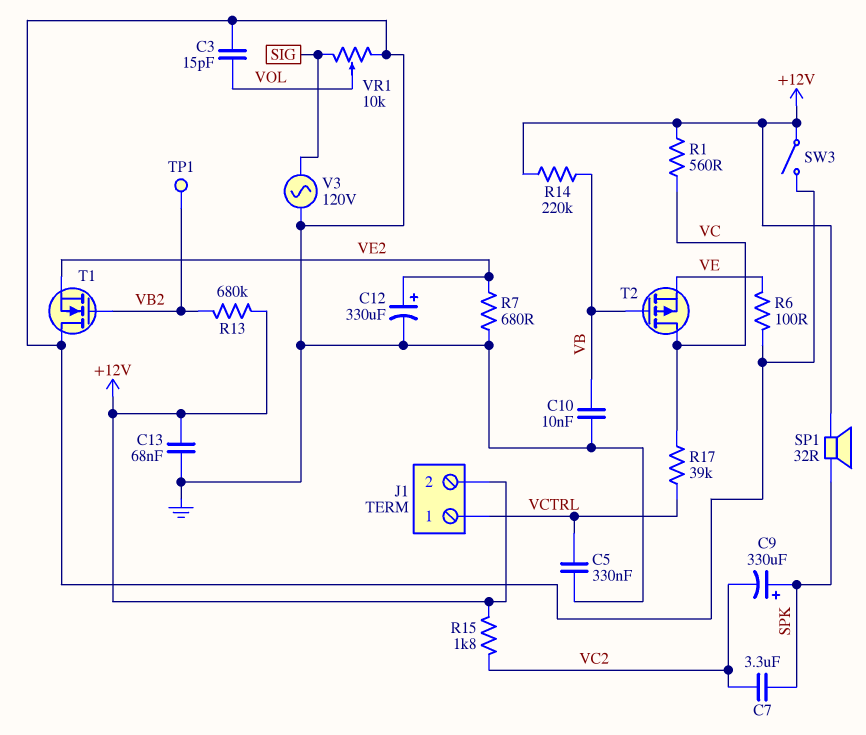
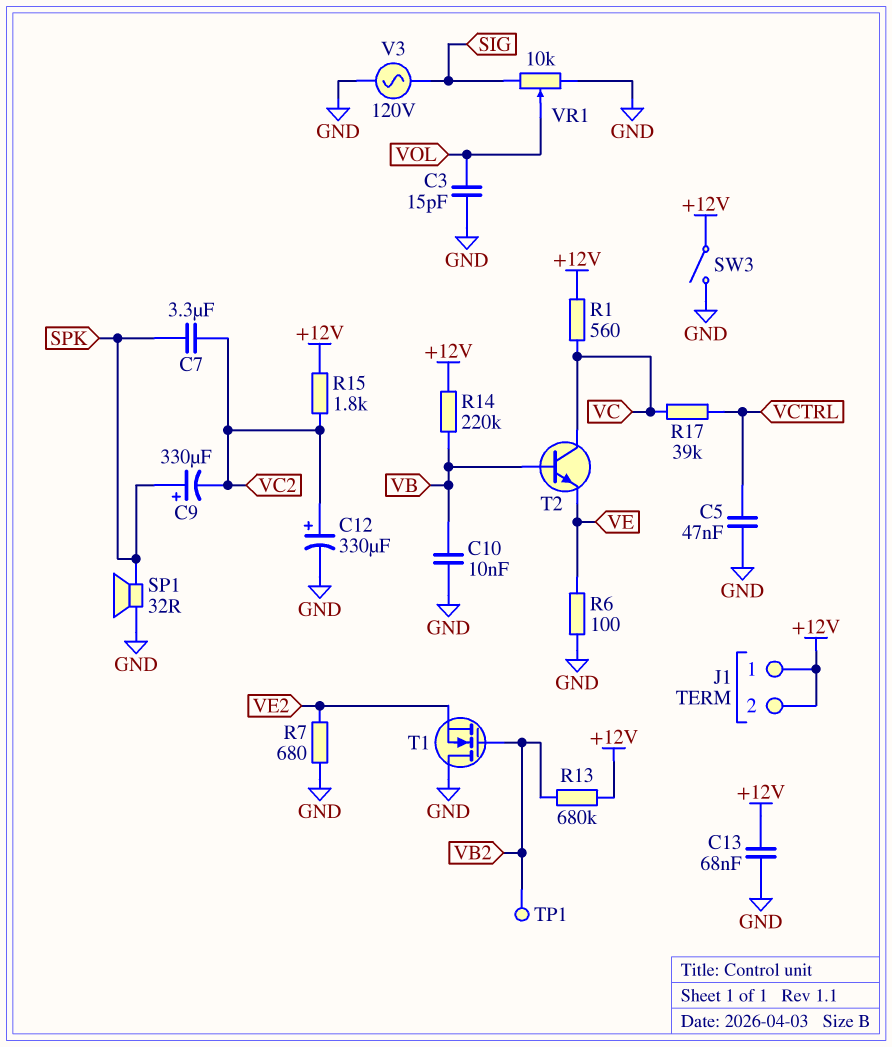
C5: 330nF (GND, VCTRL) -> 47nF (GND, VCTRL)
C12: 330uF (plus VE2, minus GND) -> 330uF (plus VC2, minus GND)
J1 pin 1: VCTRL -> +12V
SP1: speaker 32R (+12V, SPK) -> speaker 32R (GND, SPK)
T2: PMOS (G VB, D VC, S VE) -> NPN (B VB, C VC, E VE)

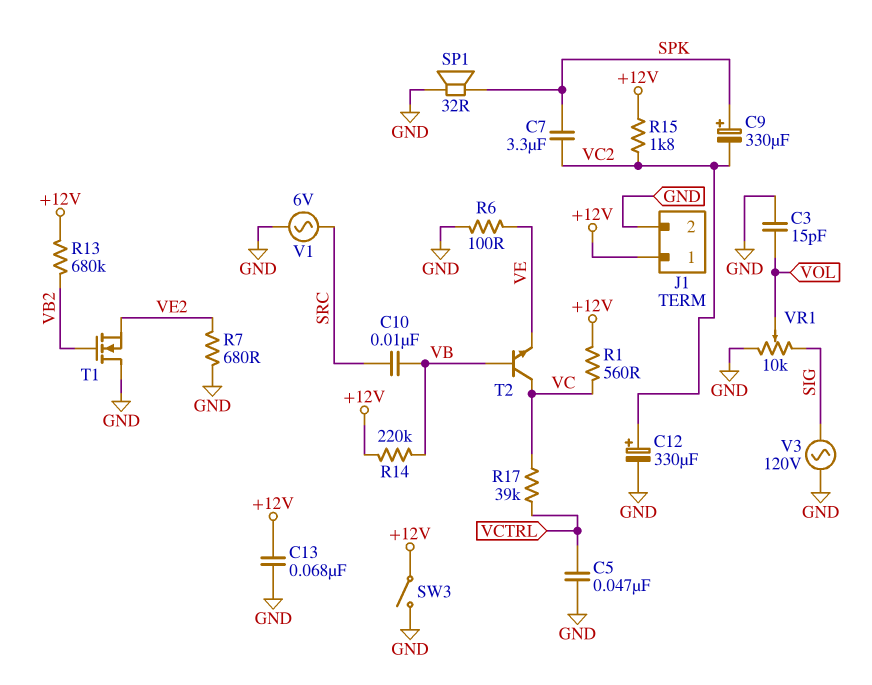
C10: 10nF (GND, VB) -> 10nF (SRC, VB)
J1 pin 2: +12V -> GND
TP1: test point (VB2) -> none
V1: none -> AC 6V (GND, SRC)

